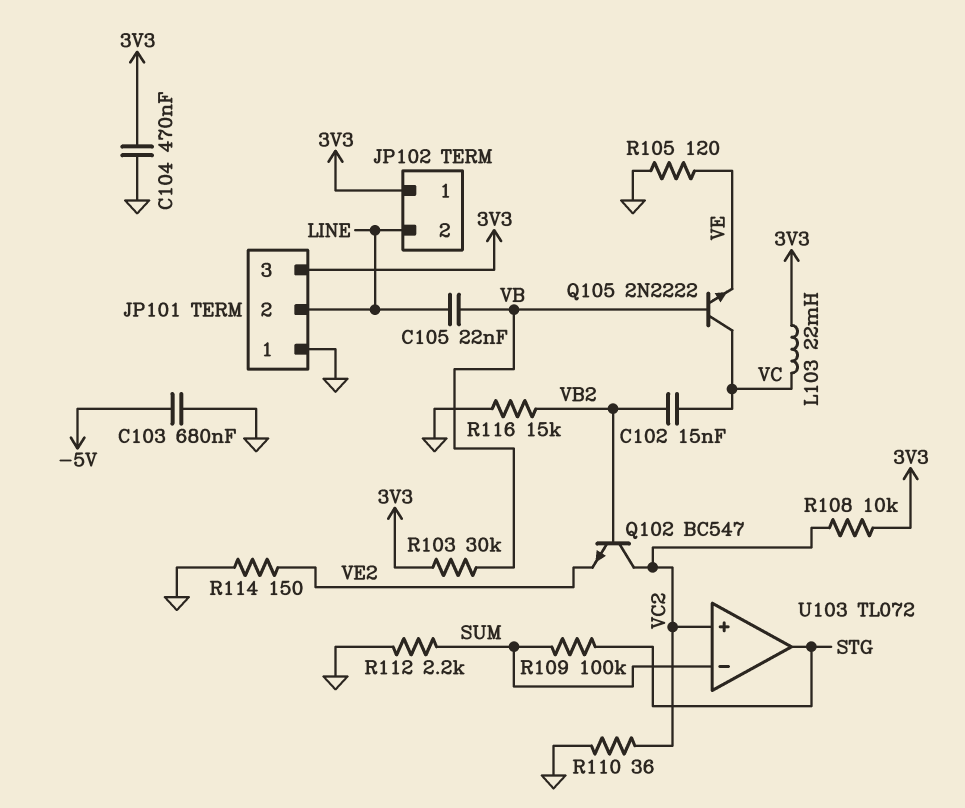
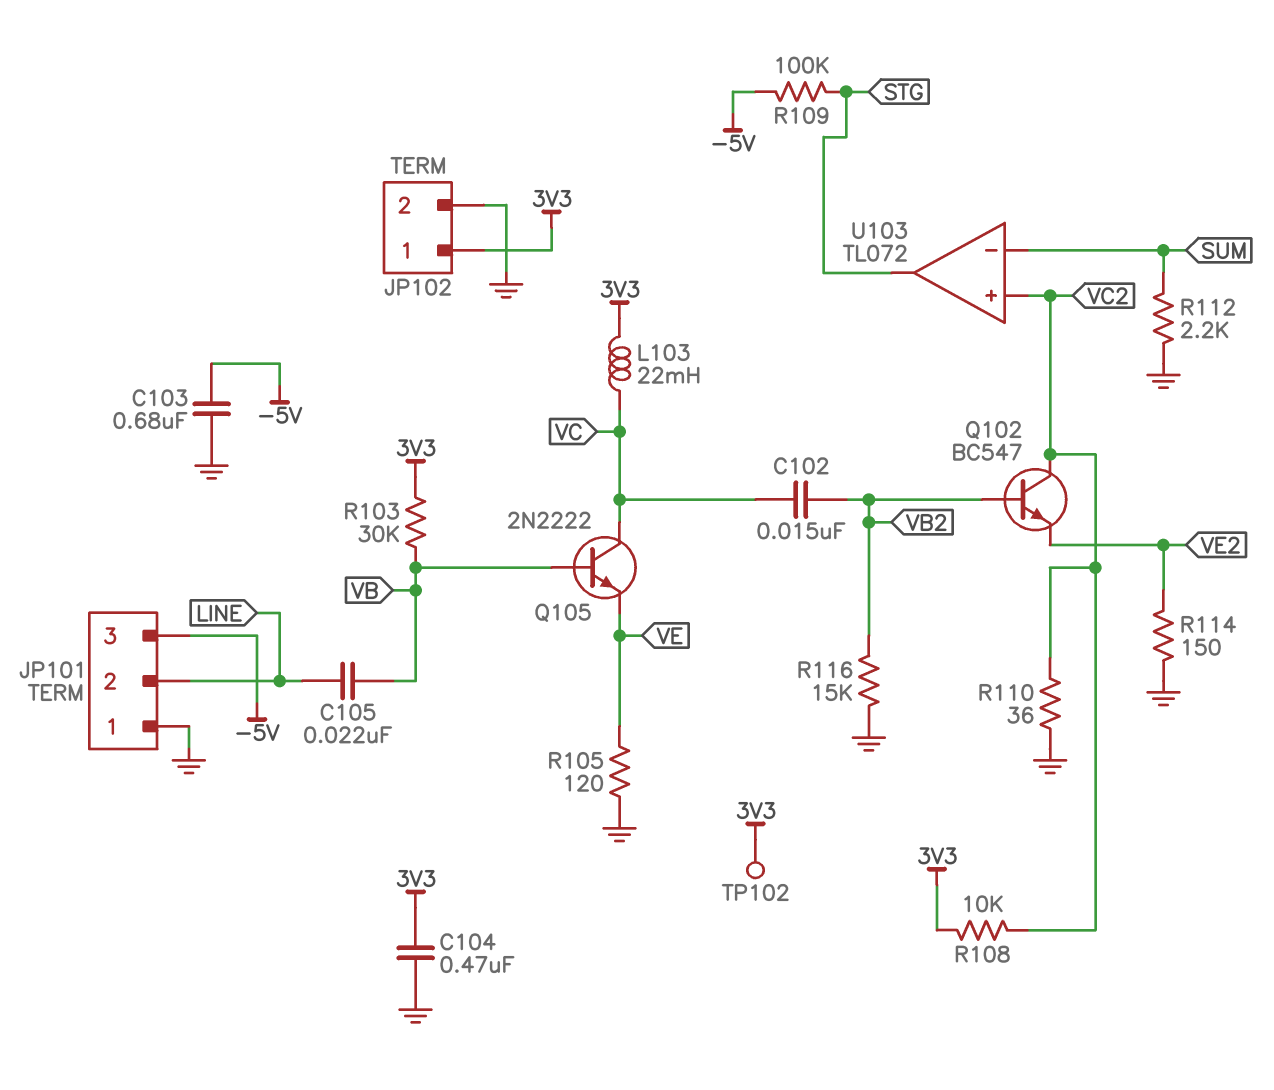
JP101 pin 3: 3V3 -> -5V
JP102 pin 2: LINE -> GND
R109: 100k (STG, SUM) -> 100k (-5V, STG)
TP102: none -> test point (3V3)

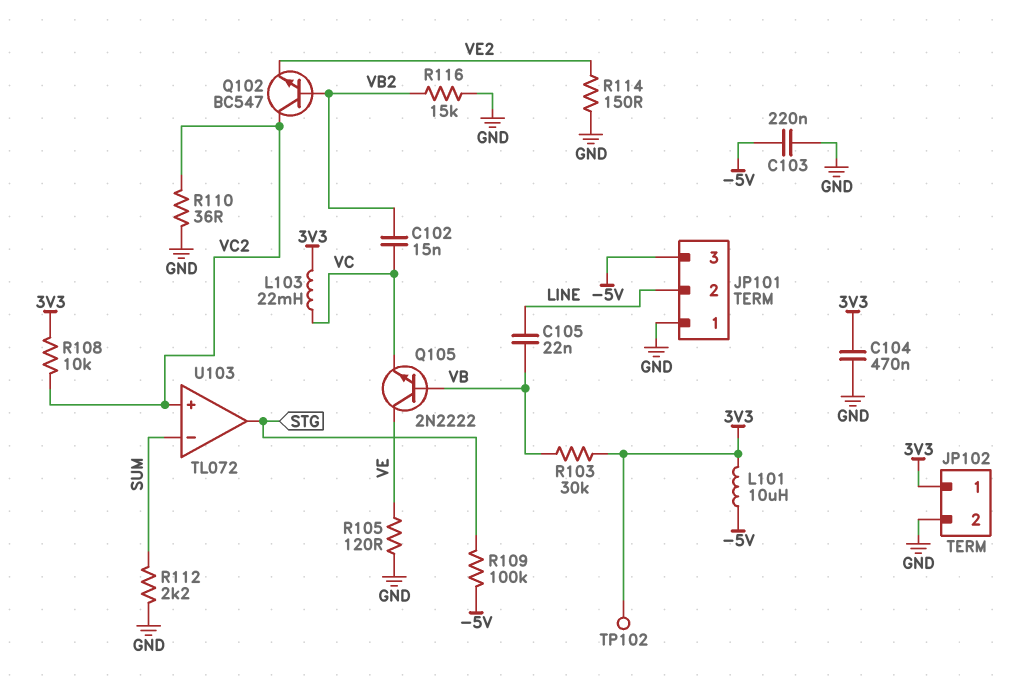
C103: 680nF (-5V, GND) -> 220nF (-5V, GND)
L101: none -> 10uH (-5V, 3V3)
Q105: NPN 2N2222 (B VB, C VC, E VE) -> NPN 2N2222 (B VB, C VE, E VC)

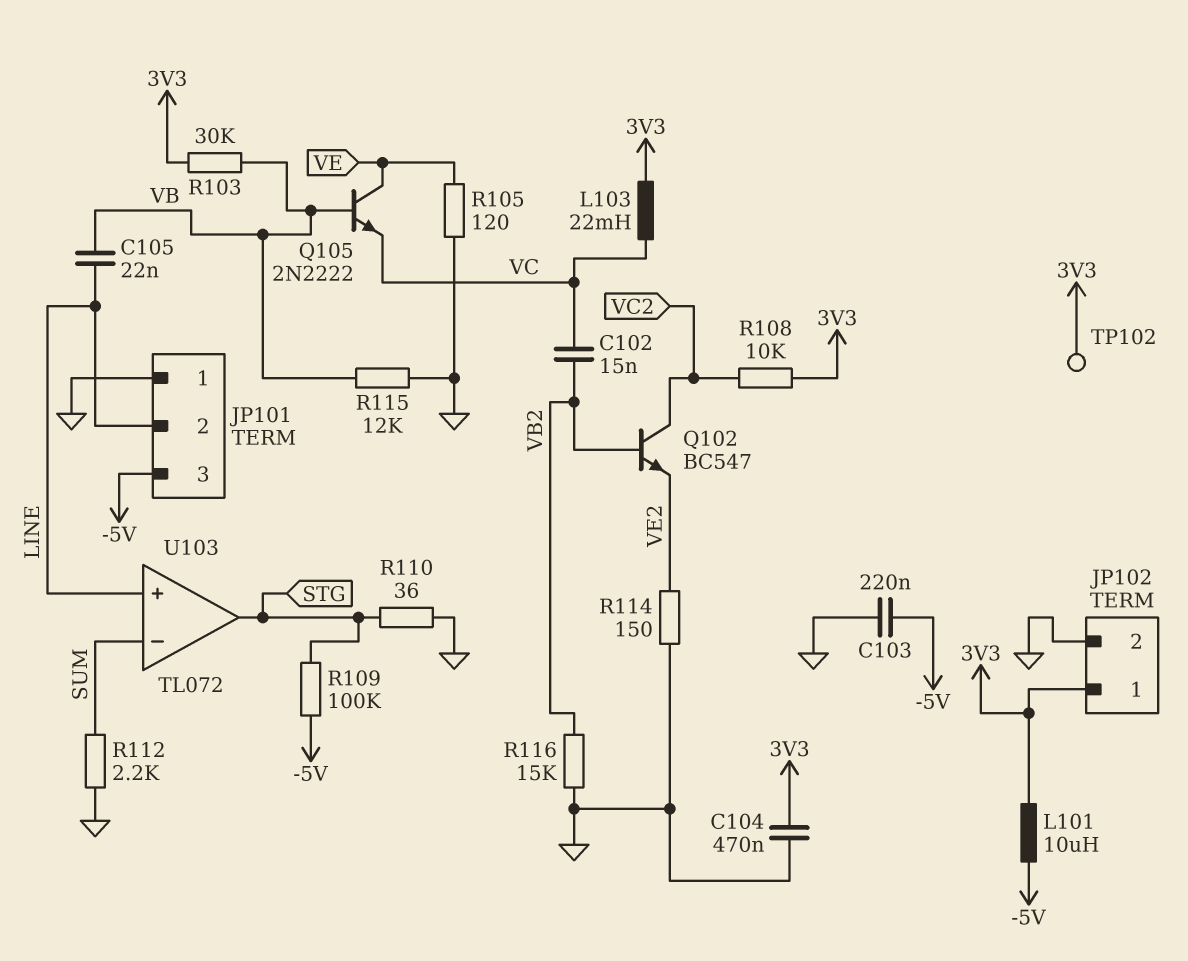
R110: 36 (GND, VC2) -> 36 (GND, STG)
R115: none -> 12k (GND, VB)
U103 pin in+: VC2 -> LINE

